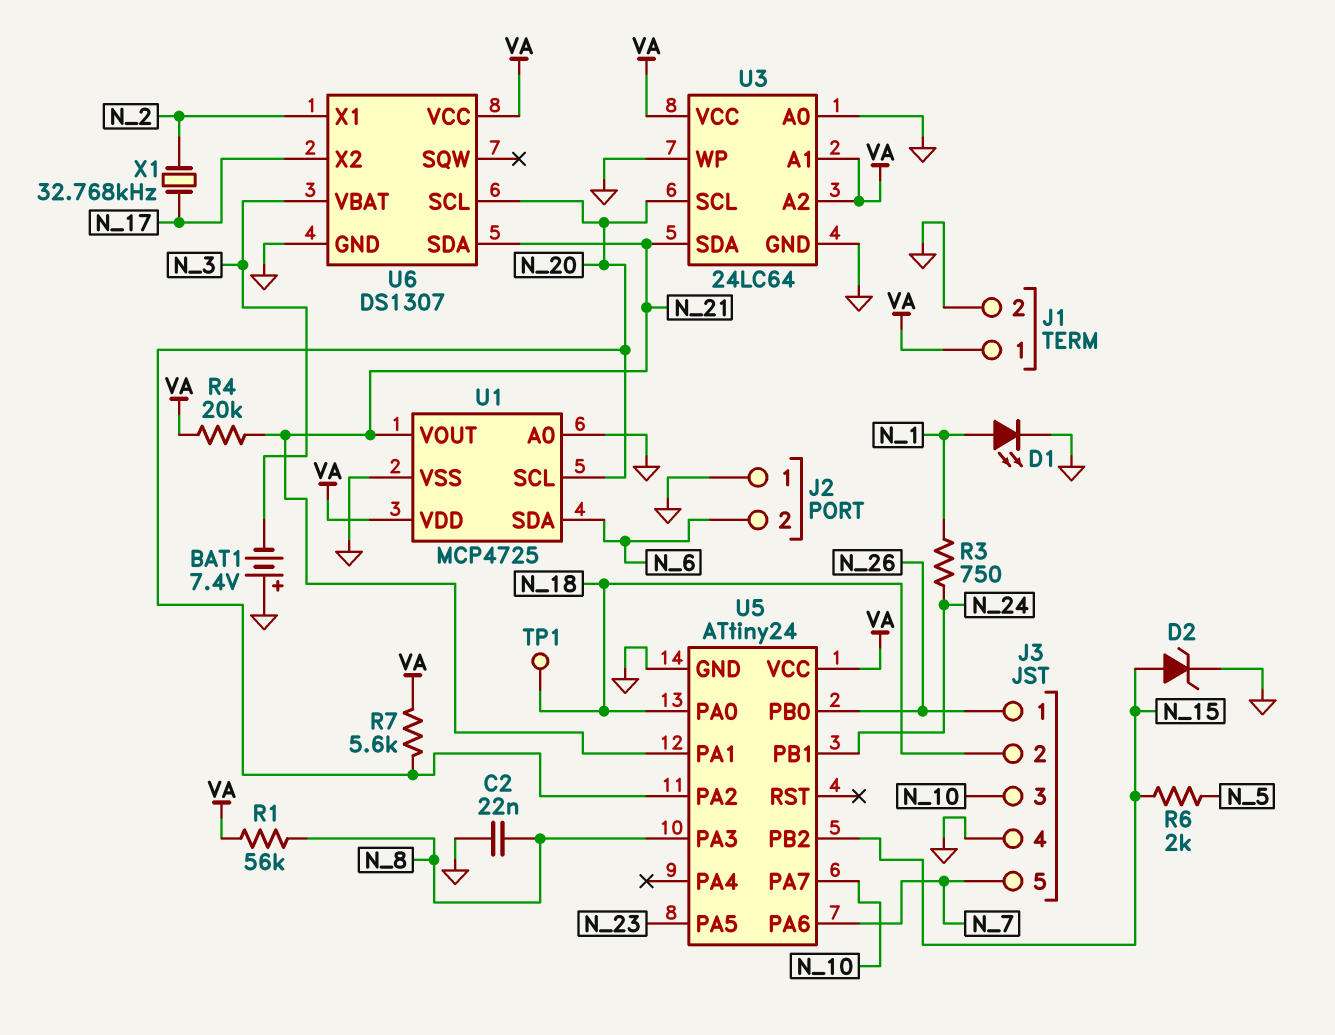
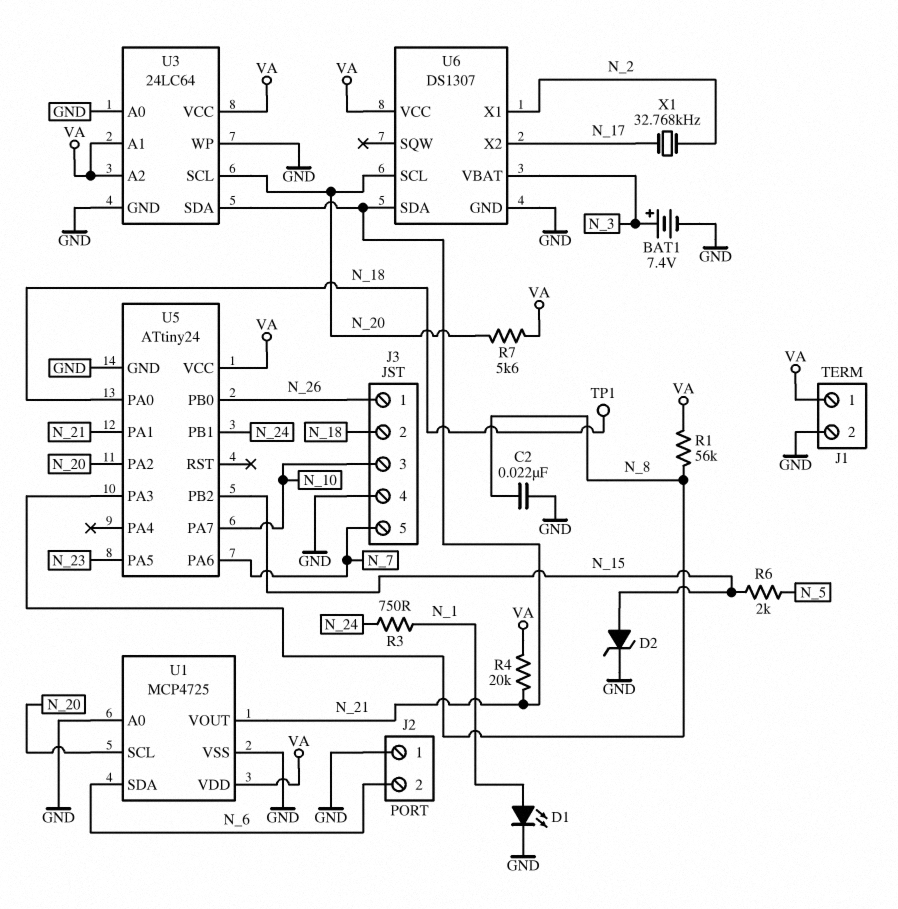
BAT1: 7.4V (plus GND, minus N_3) -> 7.4V (plus N_3, minus GND)

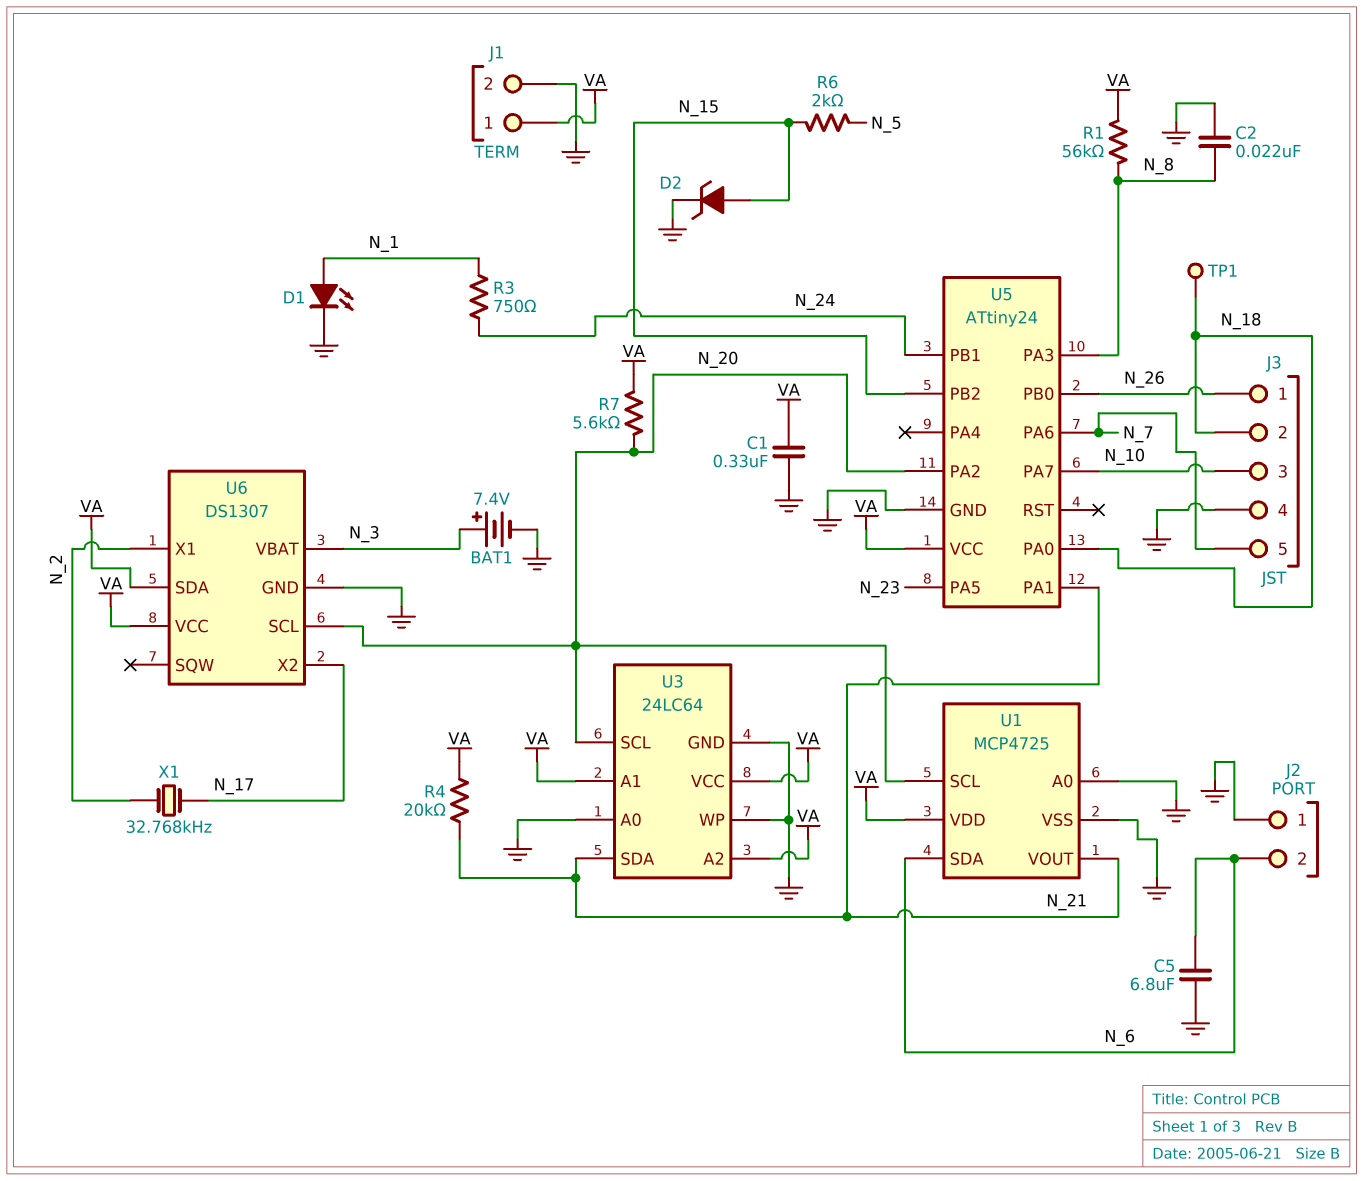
C1: none -> 330nF (GND, VA)
C5: none -> 6.8uF (GND, N_6)
U6 pin SDA: N_21 -> VA

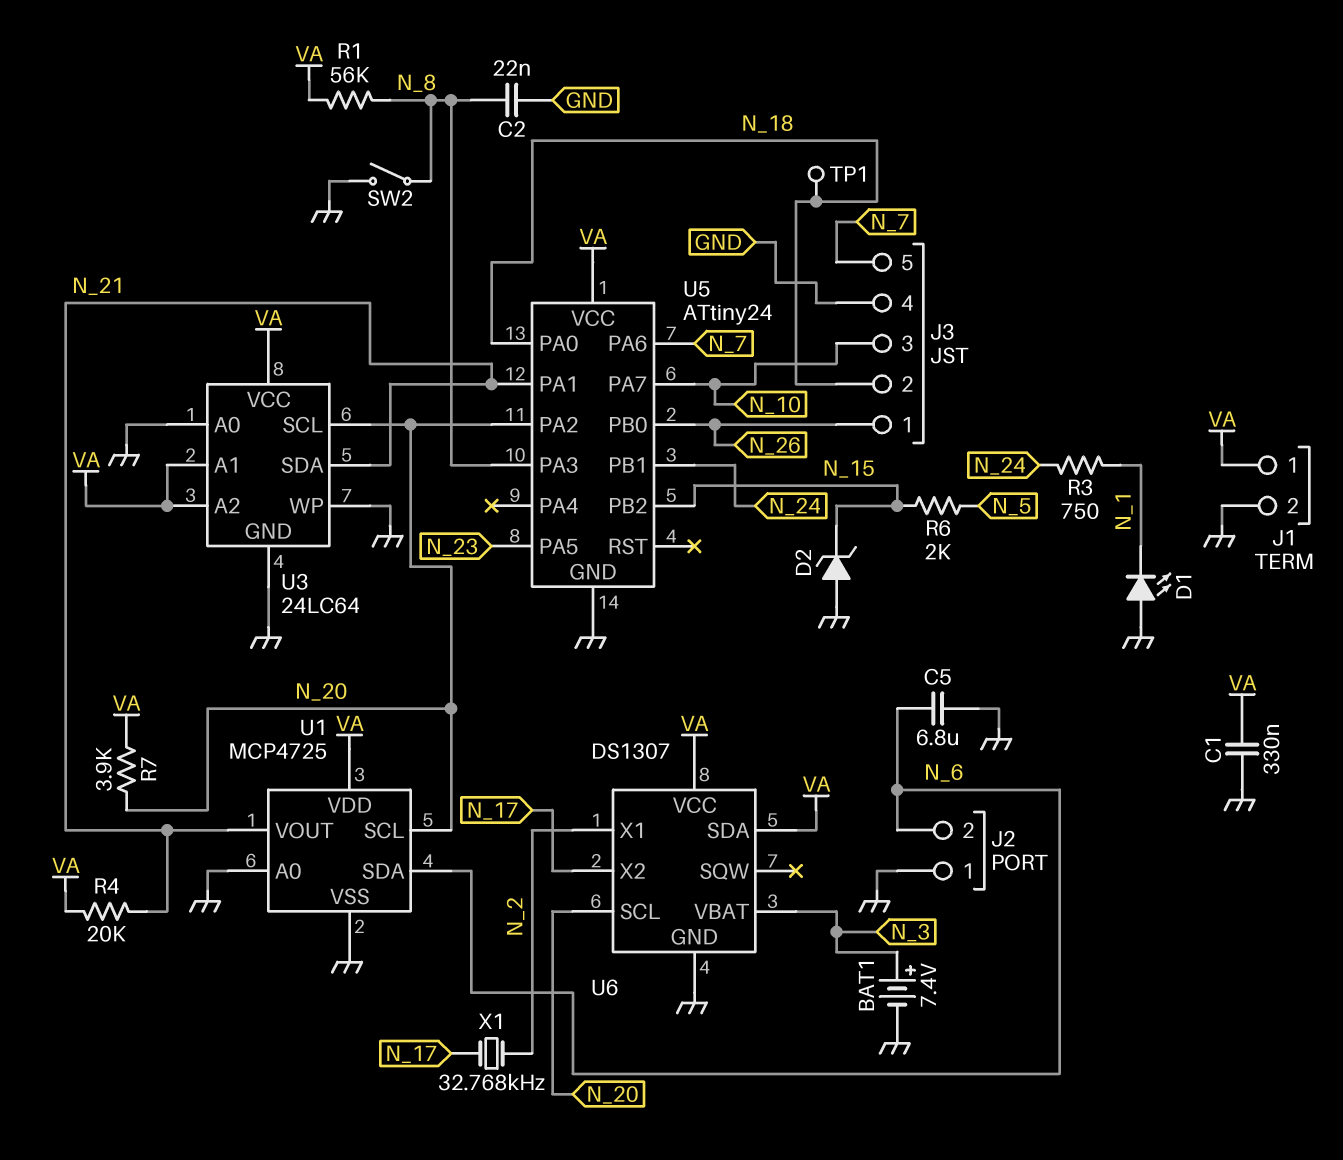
D1: LED (A N_1, K GND) -> LED (A GND, K N_1)
D2: zener (A N_15, K GND) -> zener (A GND, K N_15)
R7: 5.6k (N_20, VA) -> 3.9k (N_20, VA)
SW2: none -> switch (GND, N_8)

